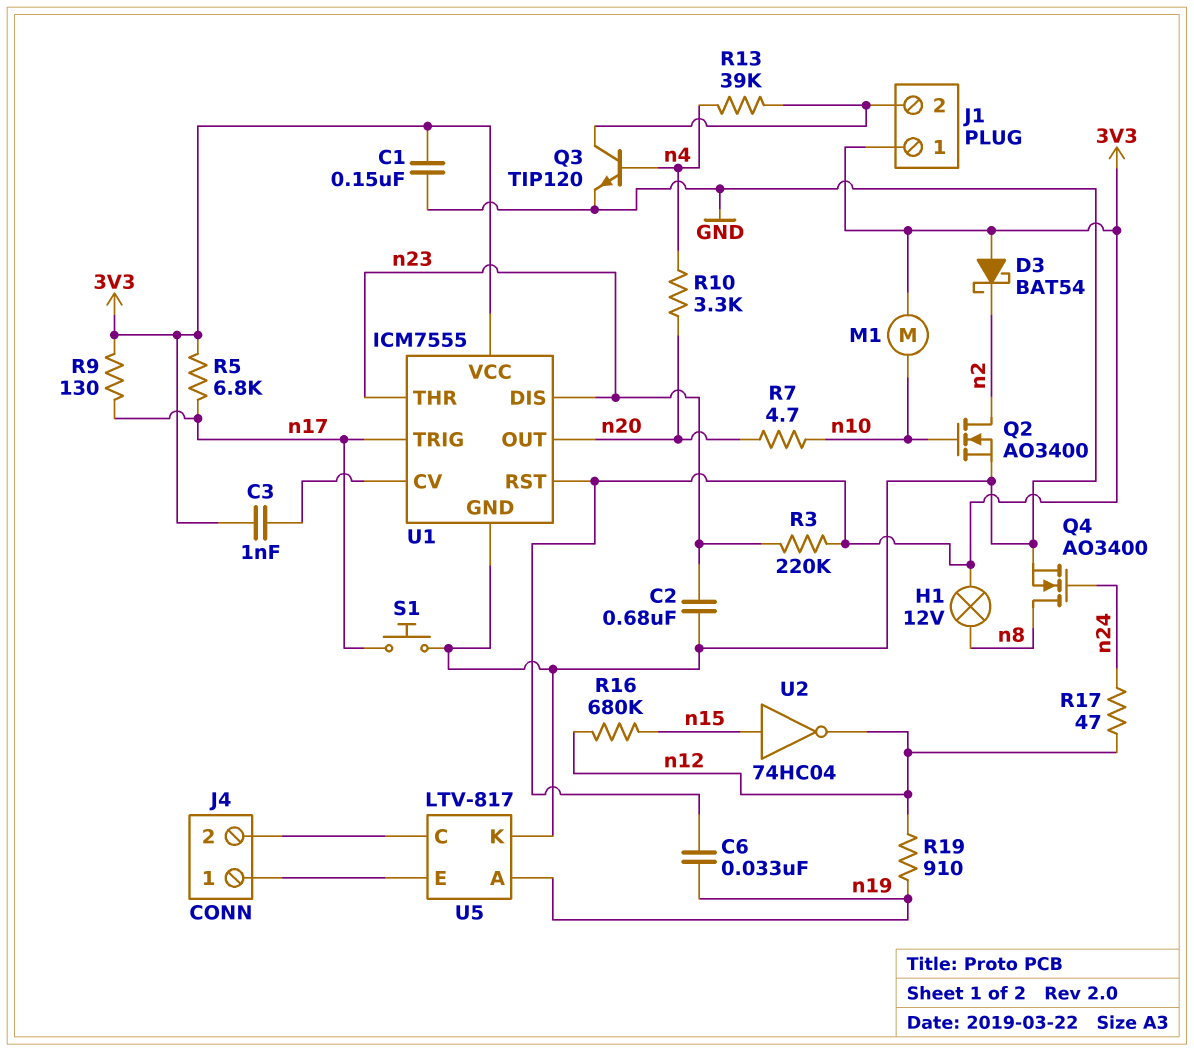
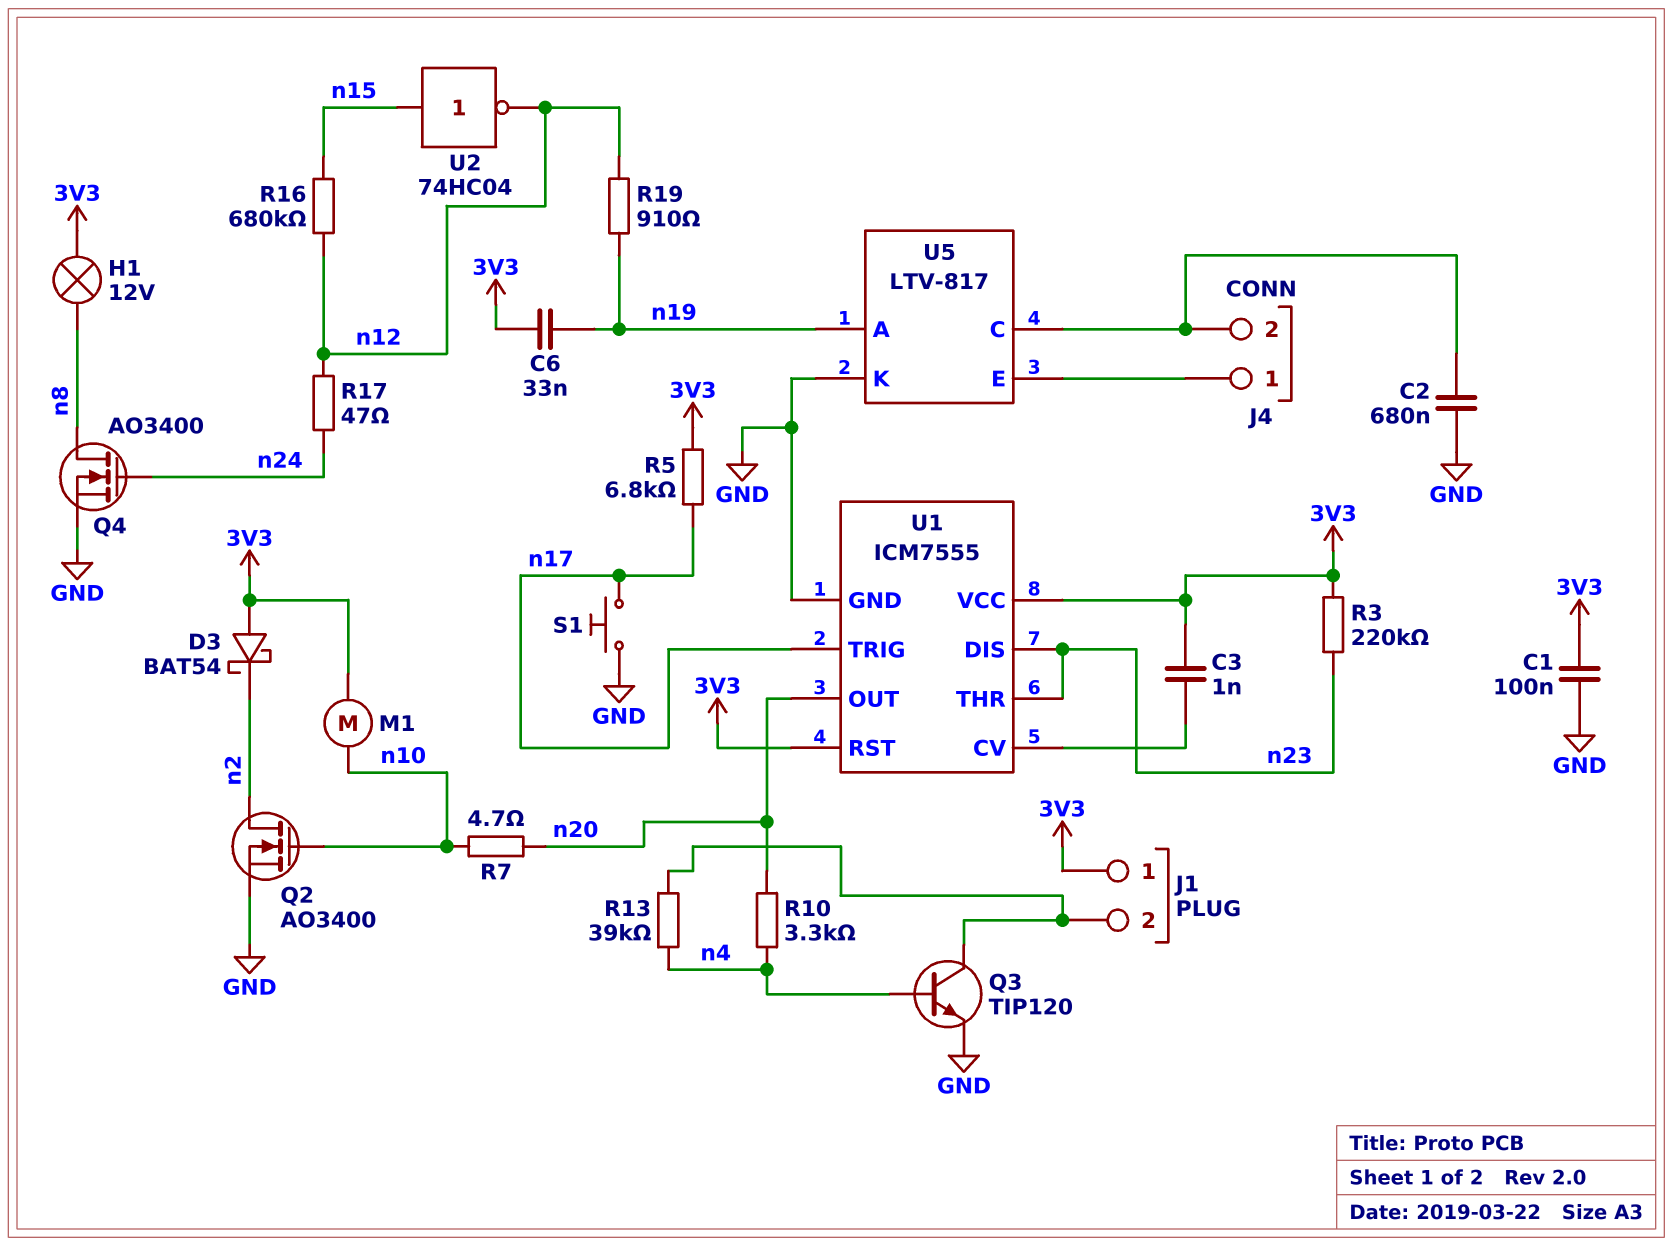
C1: 150nF (3V3, GND) -> 100nF (3V3, GND)
C2: 680nF (GND, n23) -> 680nF (GND, J4/2)
R9: 130 (3V3, n17) -> none

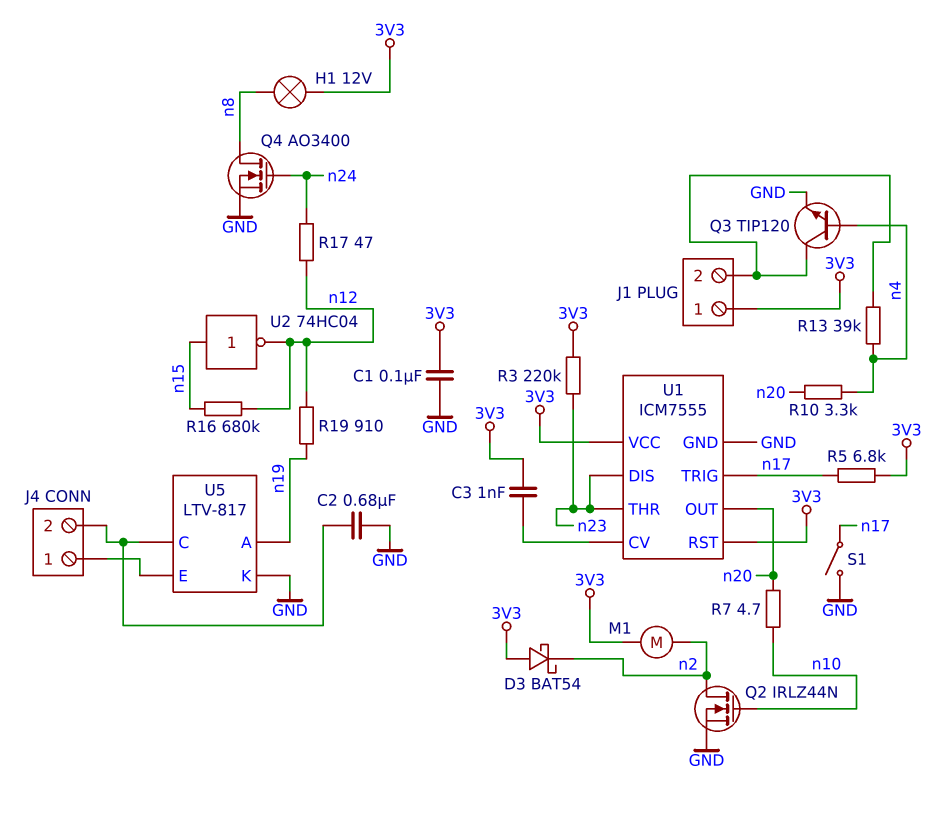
C6: 33nF (3V3, n19) -> none
M1: motor (3V3, n10) -> motor (3V3, n2)
Q2: NMOS AO3400 (G n10, D n2, S GND) -> NMOS IRLZ44N (G n10, D n2, S GND)
S1: button (GND, n17) -> switch (GND, n17)

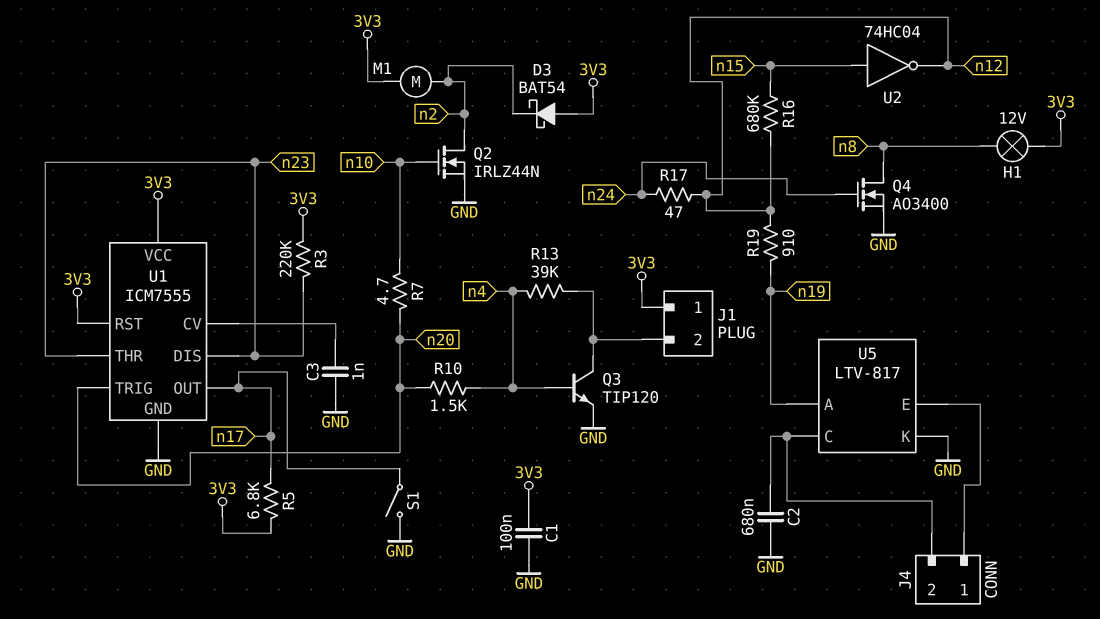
C3: 1nF (3V3, U1/CV) -> 1nF (GND, U1/CV)
R10: 3.3k (n4, n20) -> 1.5k (n4, n20)
U1 pin OUT: n20 -> n17
U1 pin TRIG: n17 -> n20

